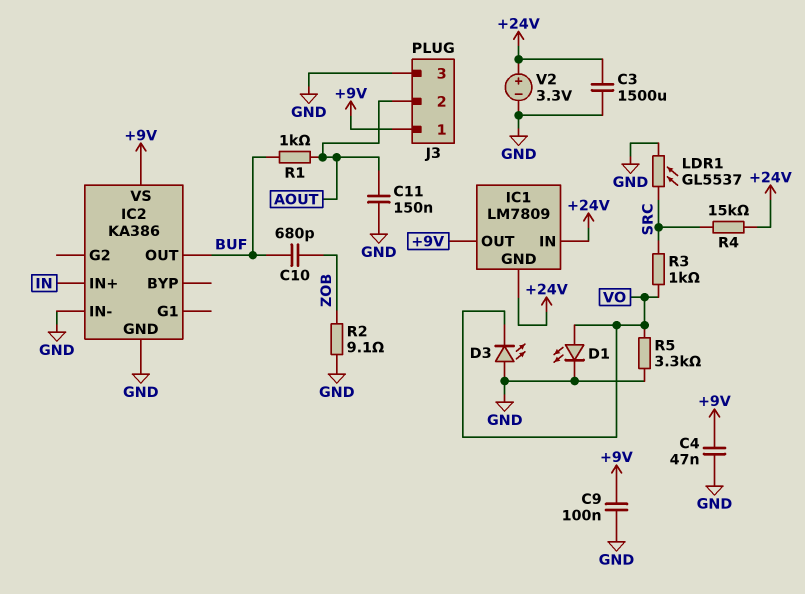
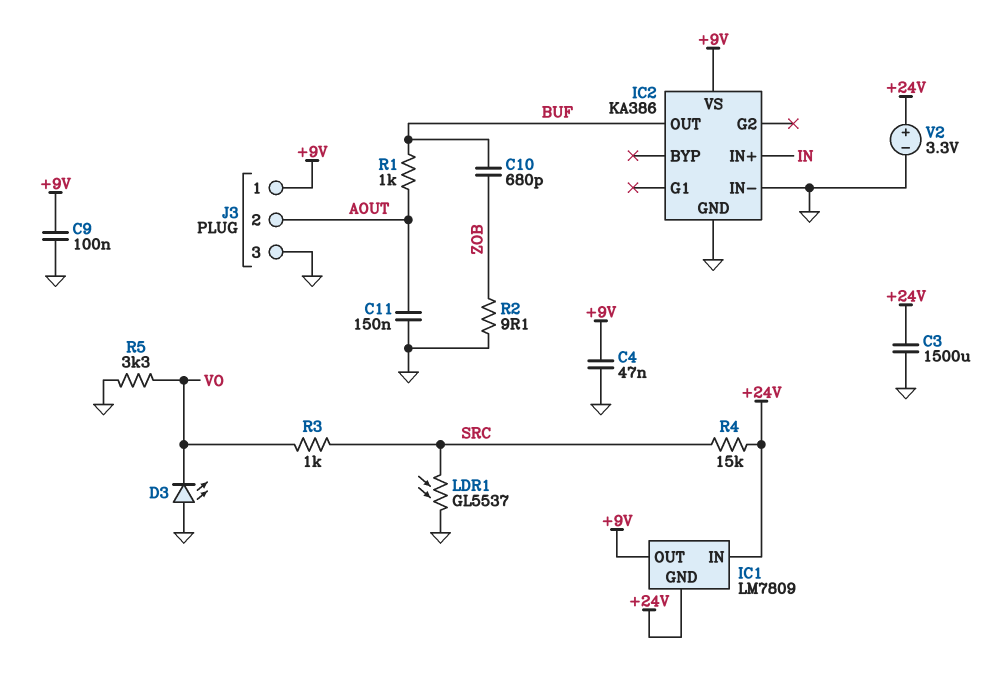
D1: LED (A VO, K GND) -> none

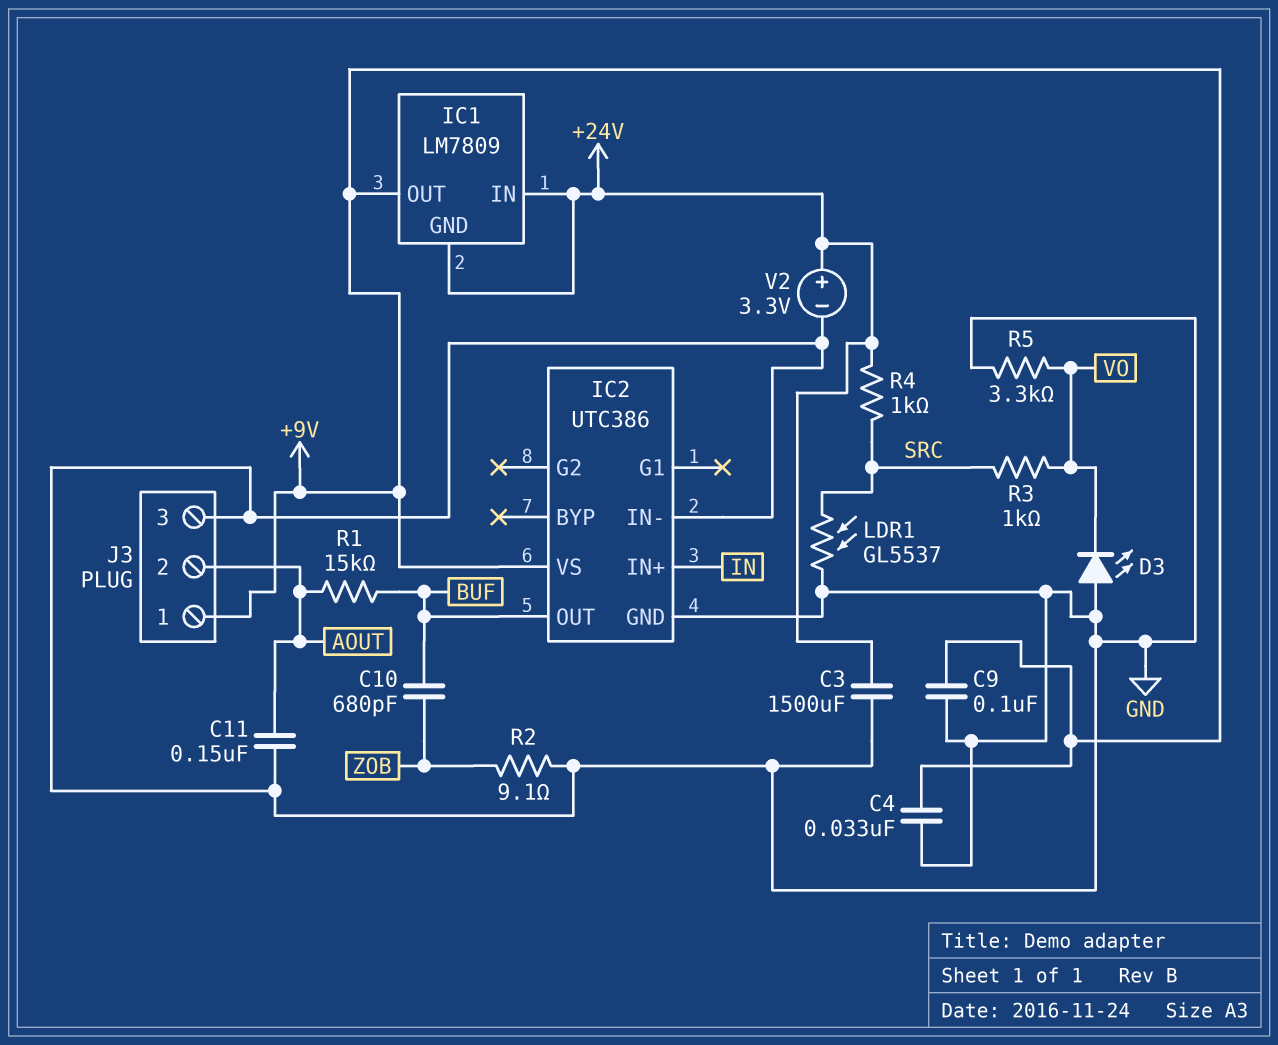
C4: 47nF (+9V, GND) -> 33nF (+9V, GND)
IC2: KA386 -> UTC386
R1: 1k (AOUT, BUF) -> 15k (AOUT, BUF)
R4: 15k (+24V, SRC) -> 1k (+24V, SRC)

